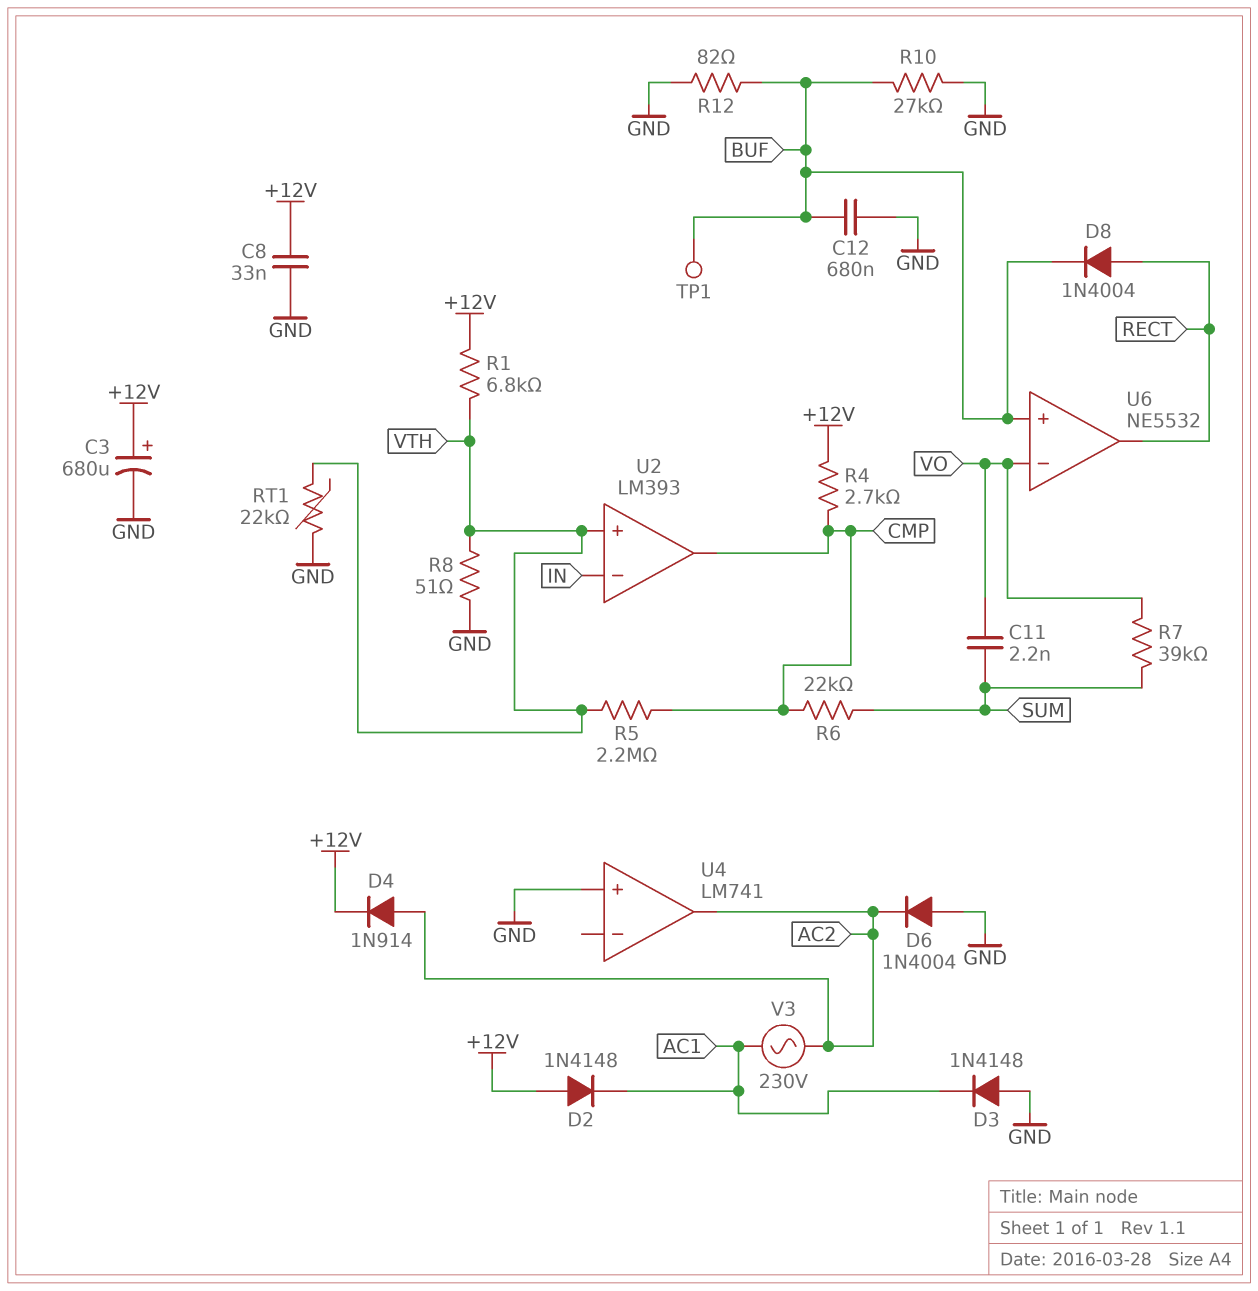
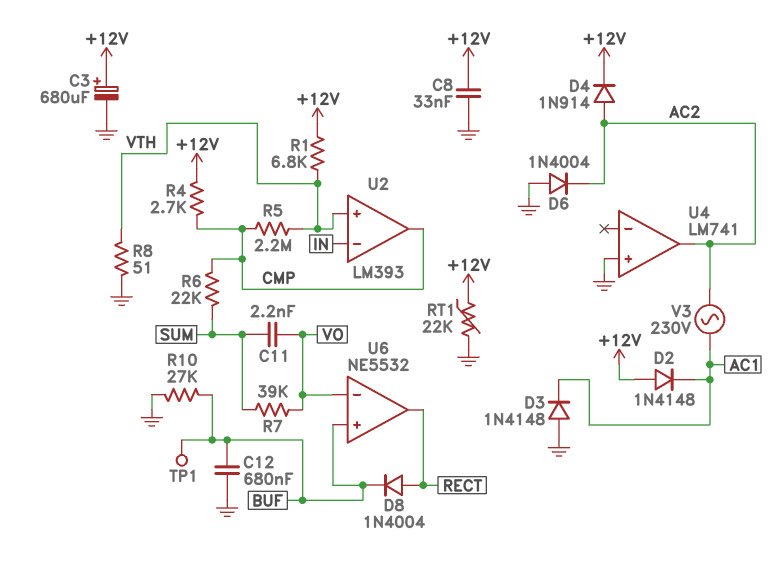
R12: 82 (BUF, GND) -> none
RT1: 22k (GND, VTH) -> 22k (+12V, GND)

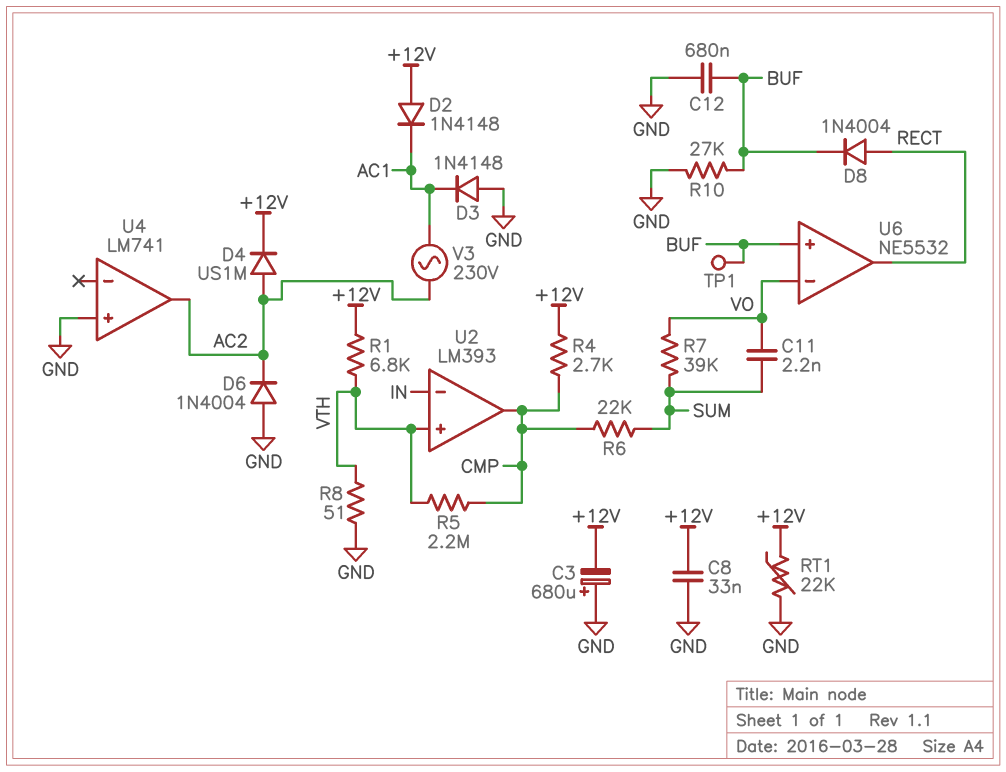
C3: 680uF (plus +12V, minus GND) -> 680uF (plus GND, minus +12V)
D4: diode 1N914 (A AC2, K +12V) -> diode US1M (A AC2, K +12V)

